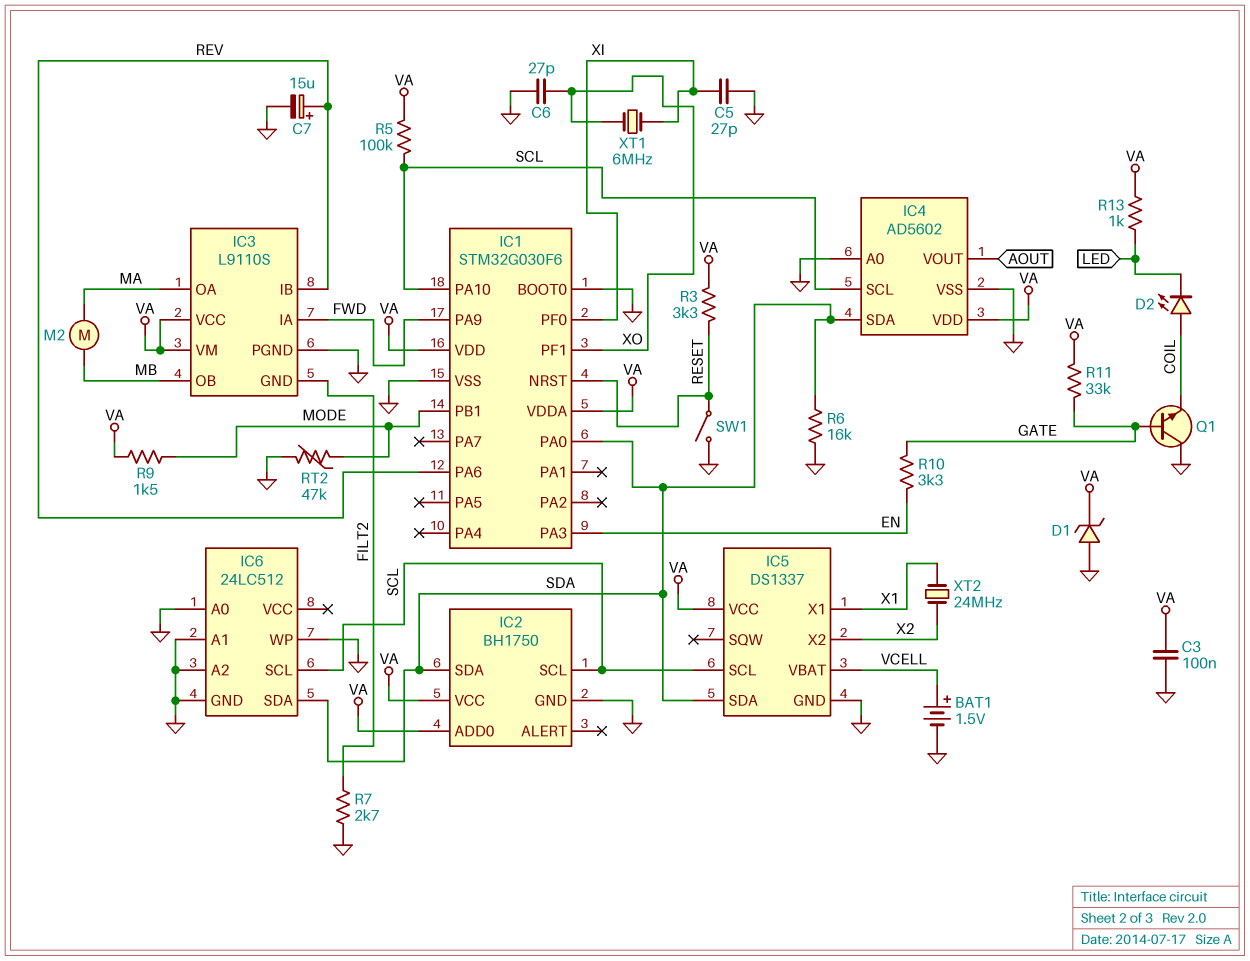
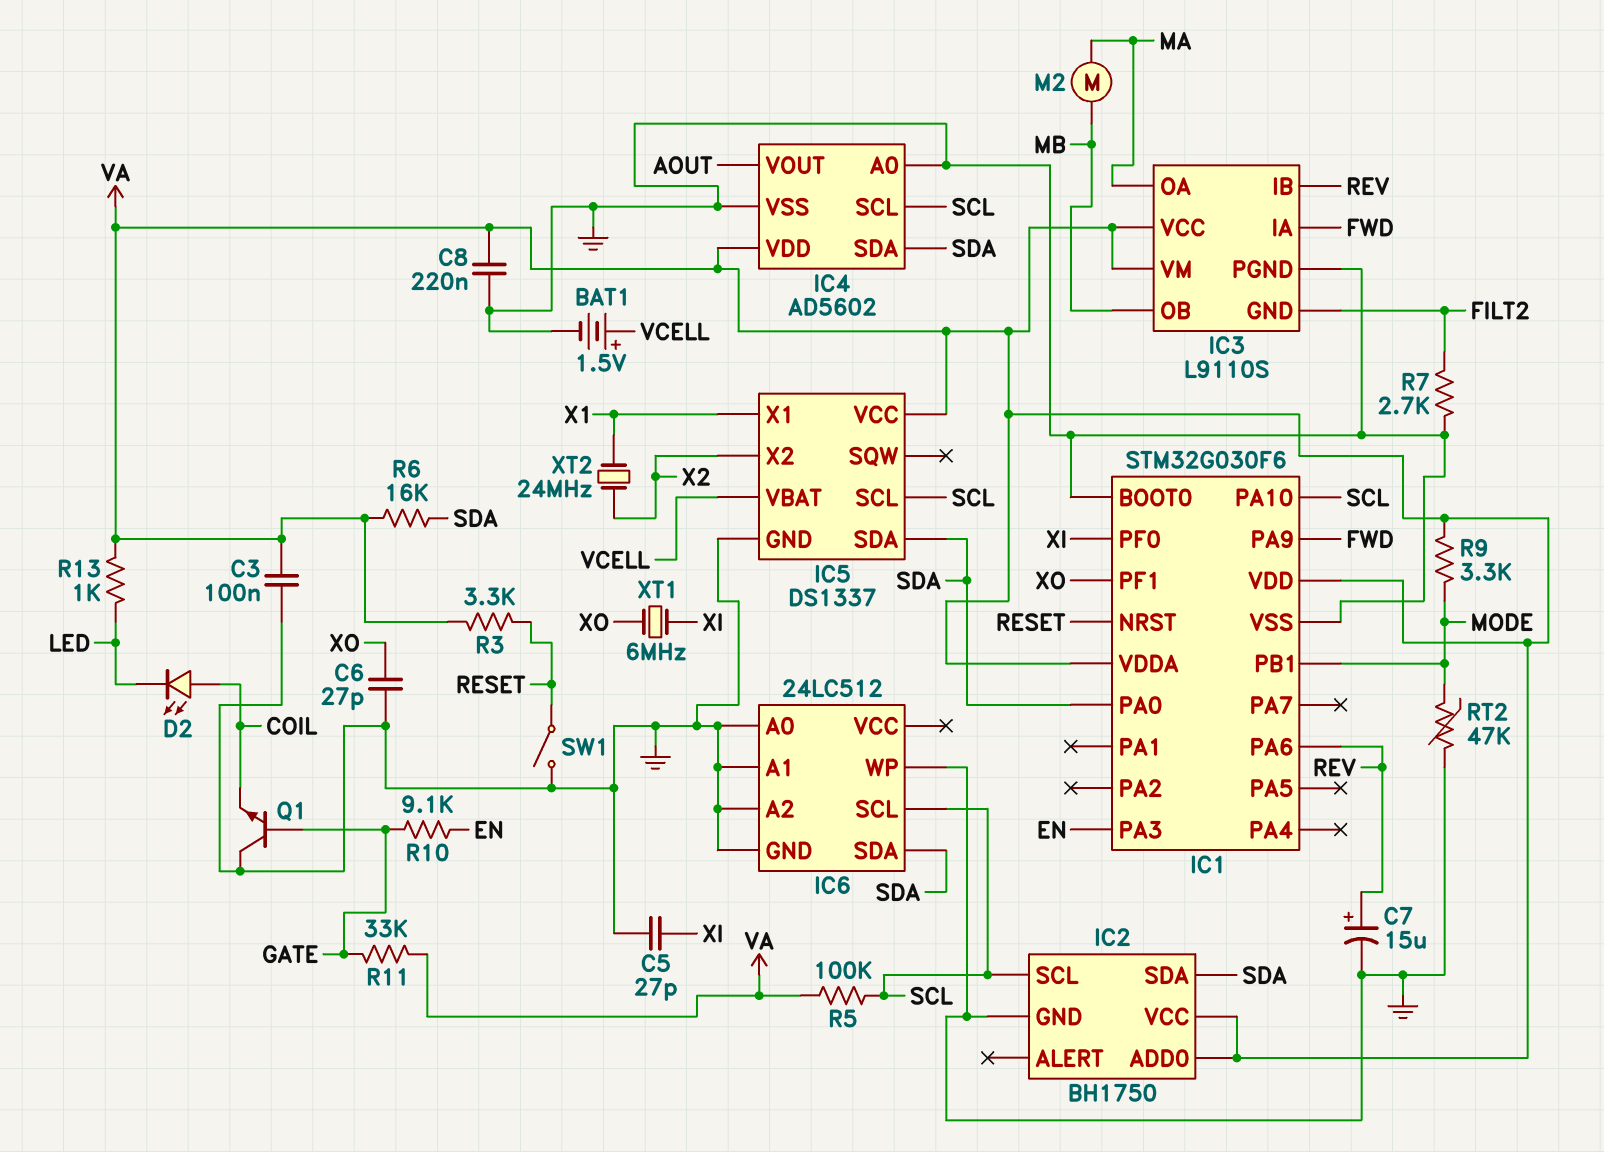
C8: none -> 220nF (GND, VA)
D1: zener (A GND, K VA) -> none
R6: 16k (GND, SDA) -> 16k (SDA, VA)
R9: 1.5k (MODE, VA) -> 3.3k (MODE, VA)
R10: 3.3k (EN, GATE) -> 9.1k (EN, GATE)

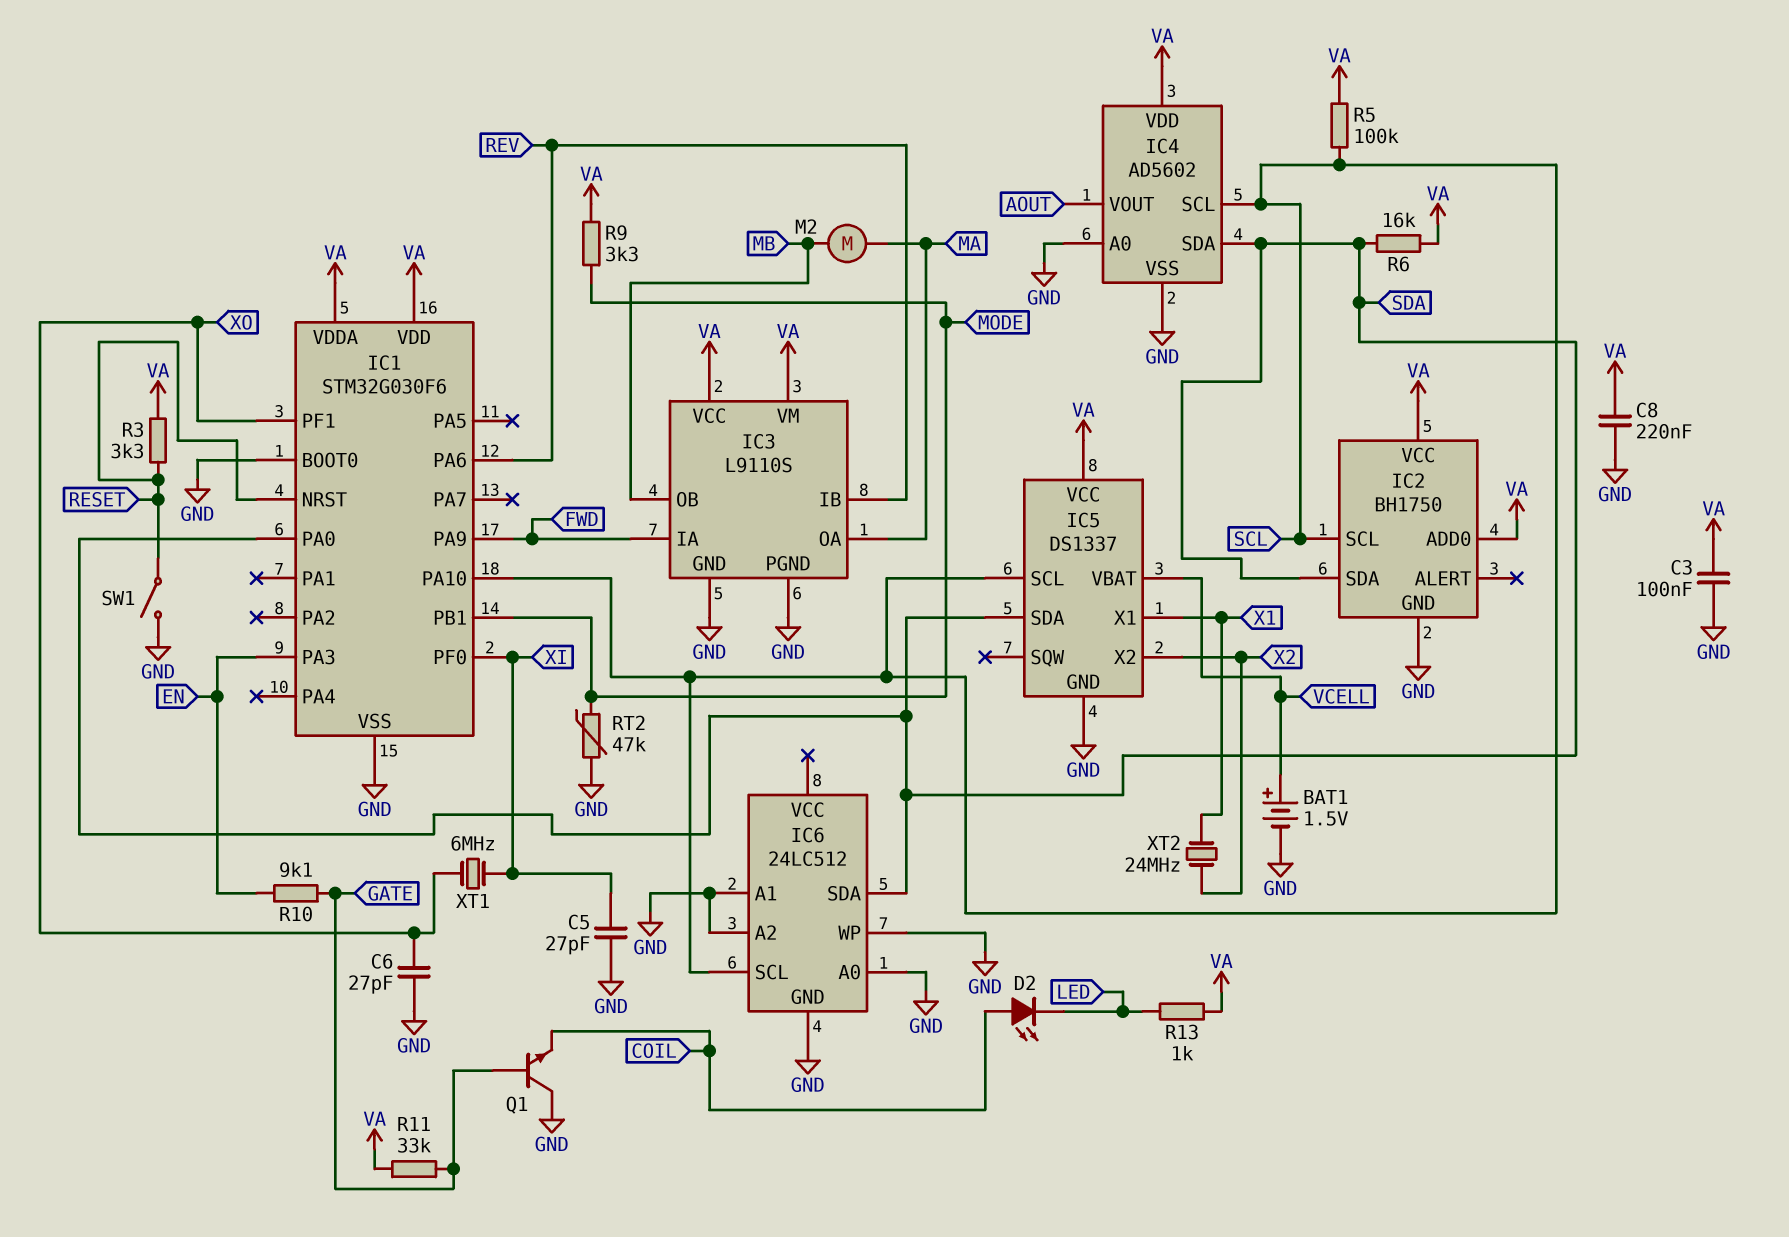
C7: 15uF (plus REV, minus GND) -> none
IC3 pin GND: FILT2 -> GND
R7: 2.7k (FILT2, GND) -> none

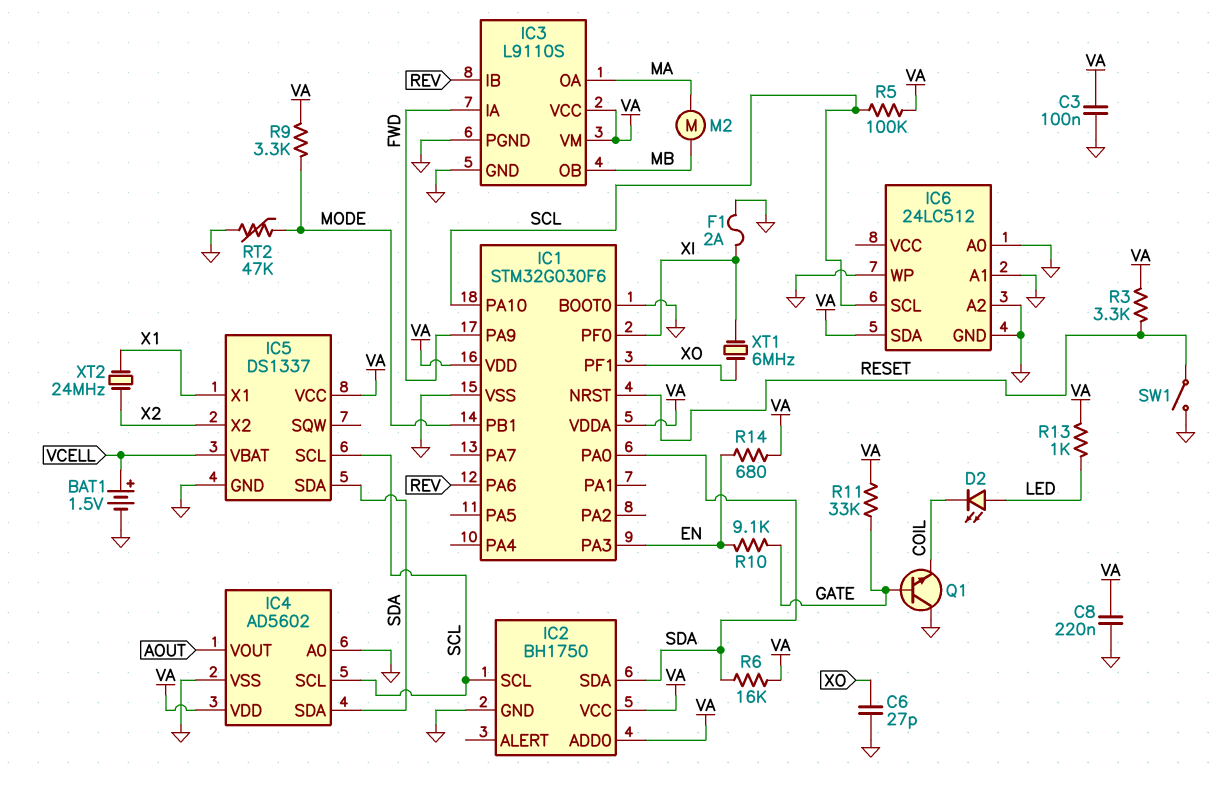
C5: 27pF (GND, XI) -> none
D2: LED (A COIL, K LED) -> LED (A LED, K COIL)
F1: none -> 2A (GND, XI)
IC6 pin SDA: SDA -> VA
R14: none -> 680 (EN, VA)

